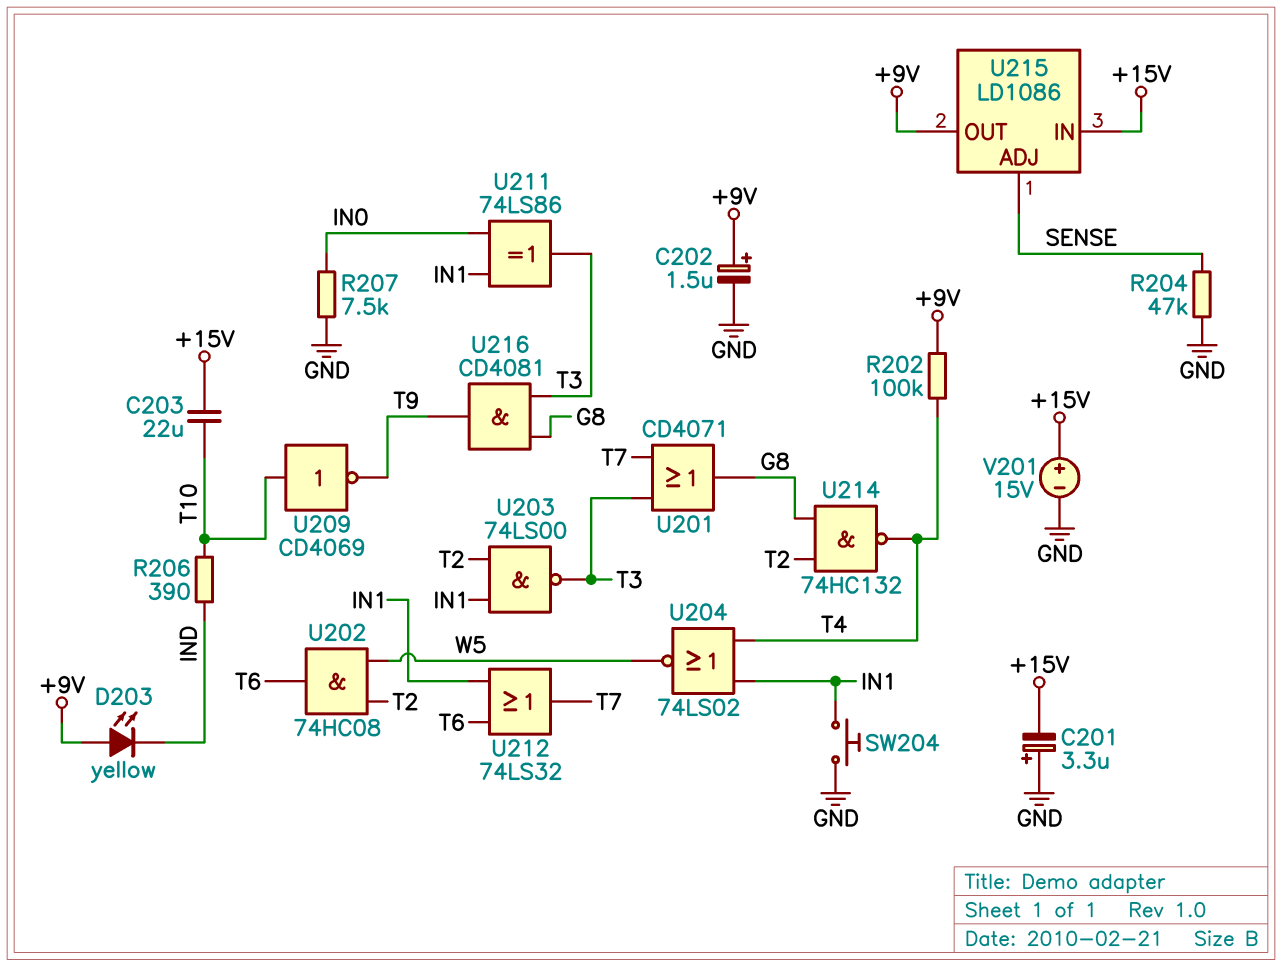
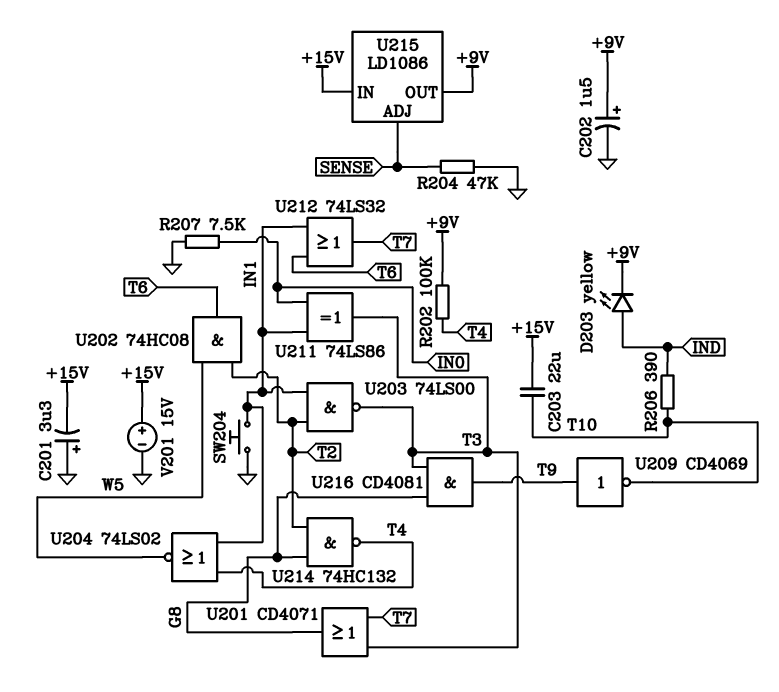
D203: LED yellow (A +9V, K IND) -> LED yellow (A IND, K +9V)
U209: NOT CD4069 (in T10, out T9) -> NOT CD4069 (in T9, out T10)

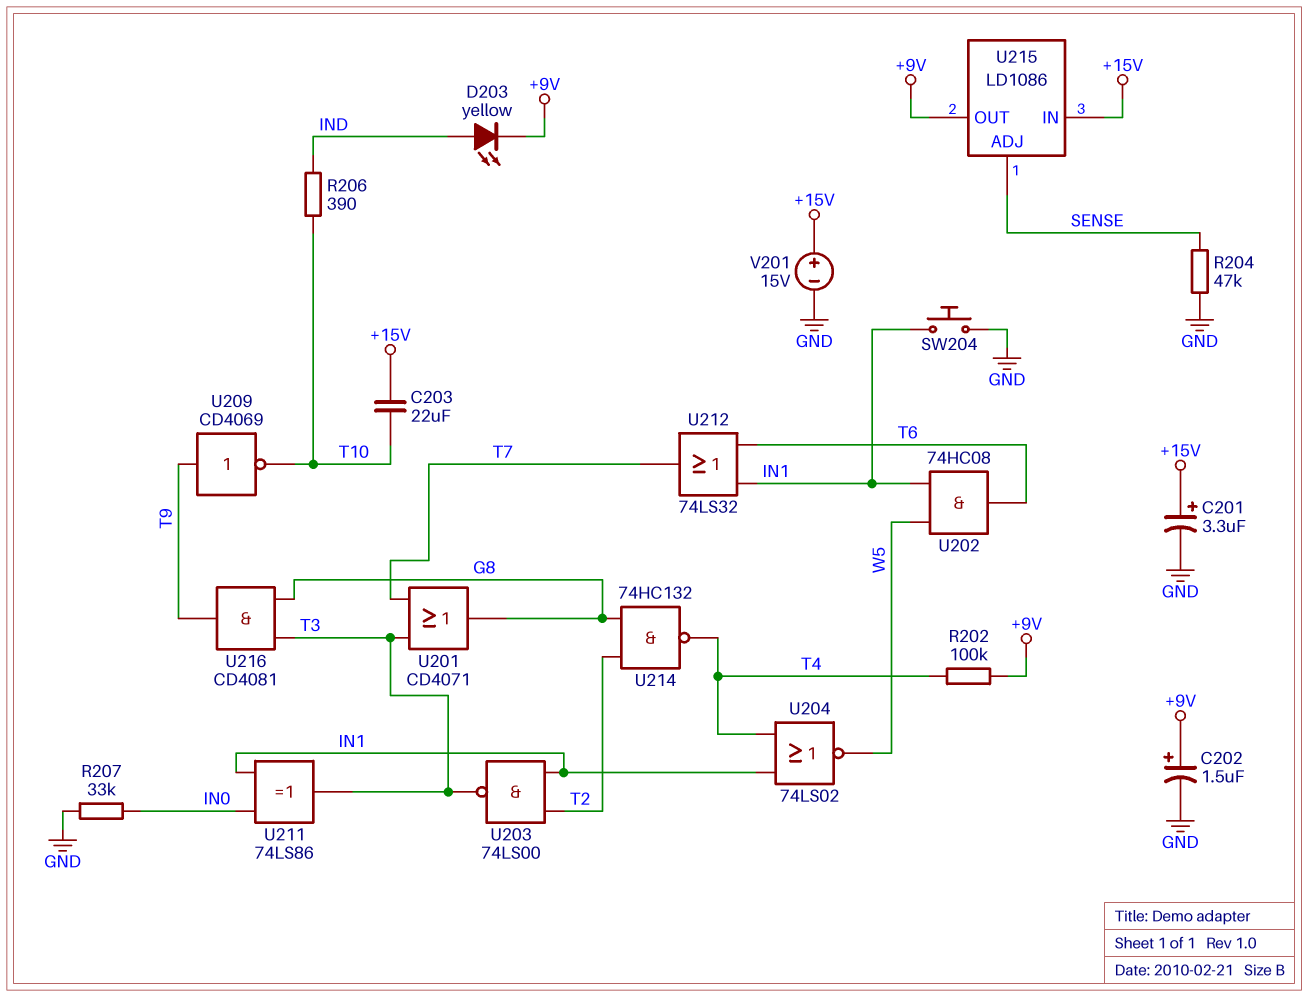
C201: 3.3uF (plus GND, minus +15V) -> 3.3uF (plus +15V, minus GND)
R207: 7.5k (GND, IN0) -> 33k (GND, IN0)
U202: AND 74HC08 (in T2, in W5, out T6) -> AND 74HC08 (in IN1, in W5, out T6)

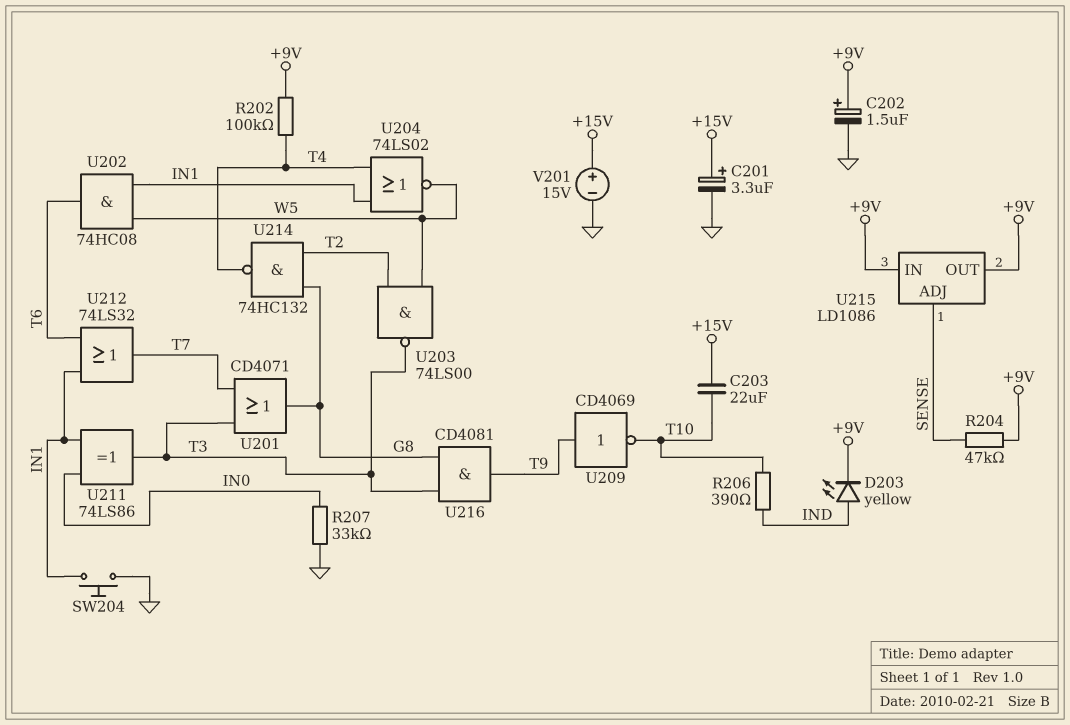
R204: 47k (GND, SENSE) -> 47k (+9V, SENSE)
U203: NAND 74LS00 (in IN1, in T2, out T3) -> NAND 74LS00 (in T2, in W5, out T3)
U215 pin IN: +15V -> +9V

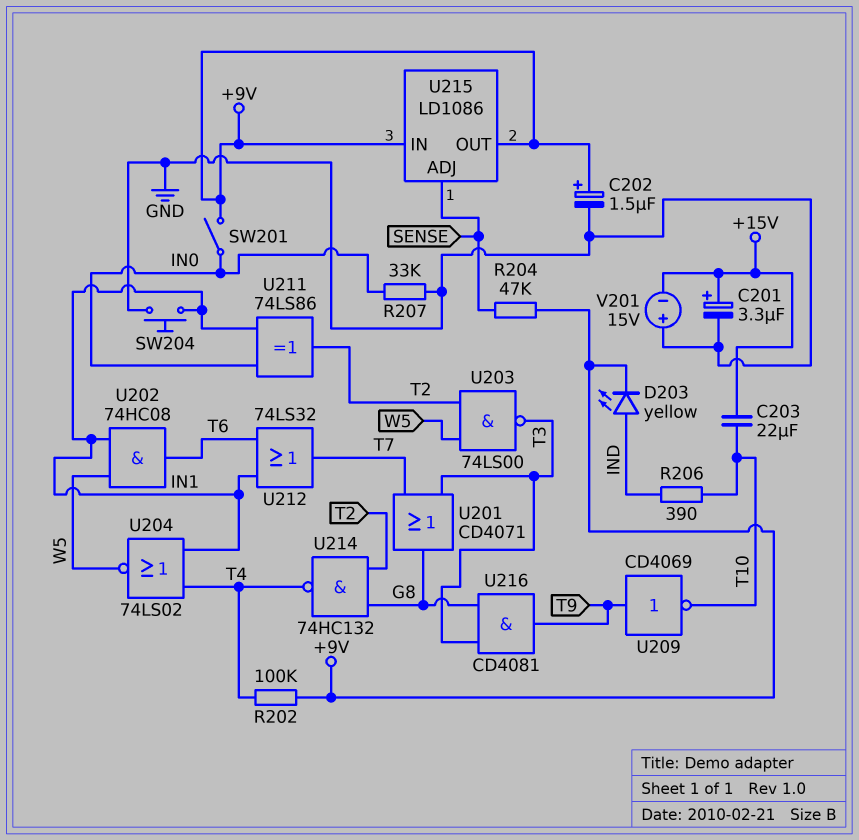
SW201: none -> switch (+9V, IN0)
U211: XOR 74LS86 (in IN0, in IN1, out T3) -> XOR 74LS86 (in IN0, in IN1, out T2)
V201: 15V (plus +15V, minus GND) -> 15V (plus GND, minus +15V)

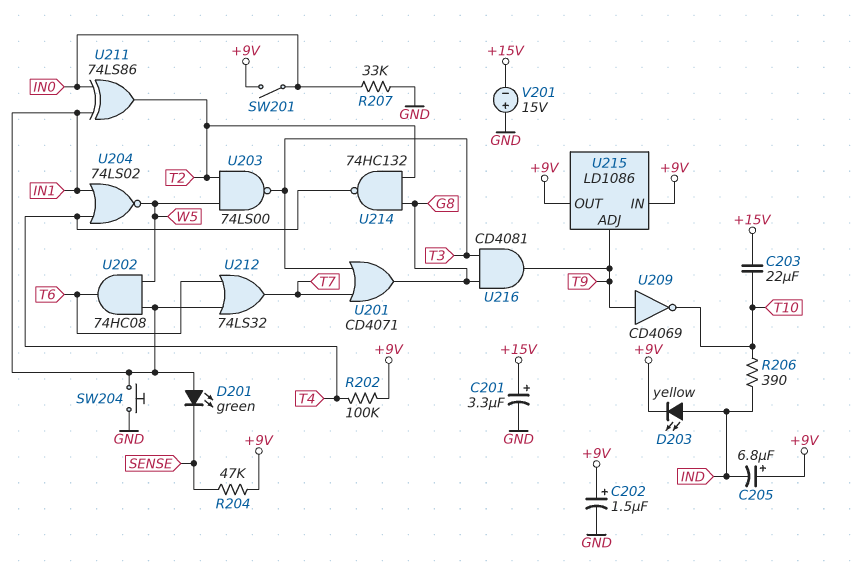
C205: none -> 6.8uF (plus +9V, minus IND)
D201: none -> LED green (A IN1, K SENSE)
U215 pin ADJ: SENSE -> T9

